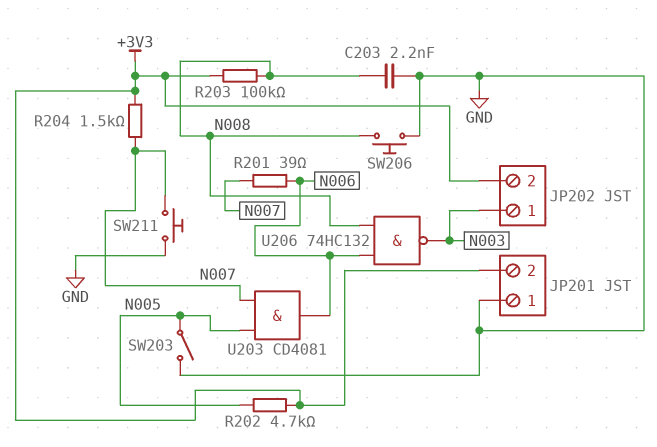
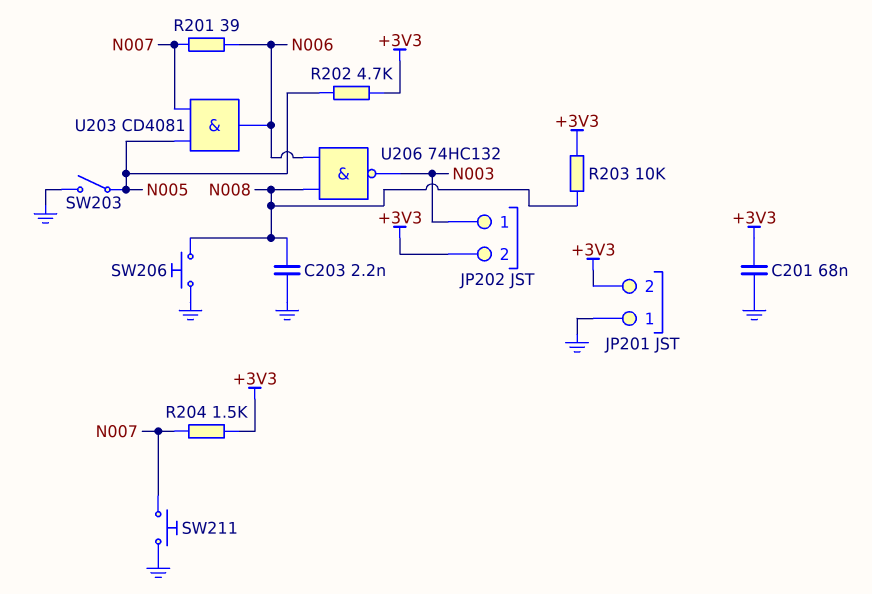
C201: none -> 68nF (+3V3, GND)
R203: 100k (+3V3, N008) -> 10k (+3V3, N008)

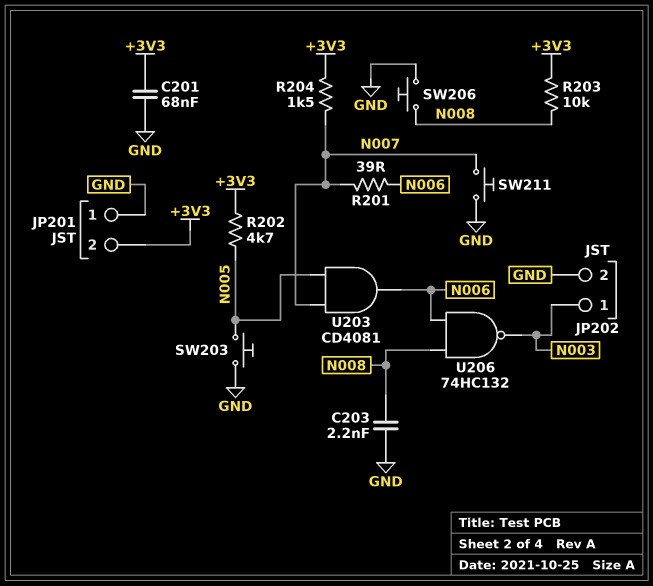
JP202 pin 2: +3V3 -> GND
SW203: switch (GND, N005) -> button (GND, N005)

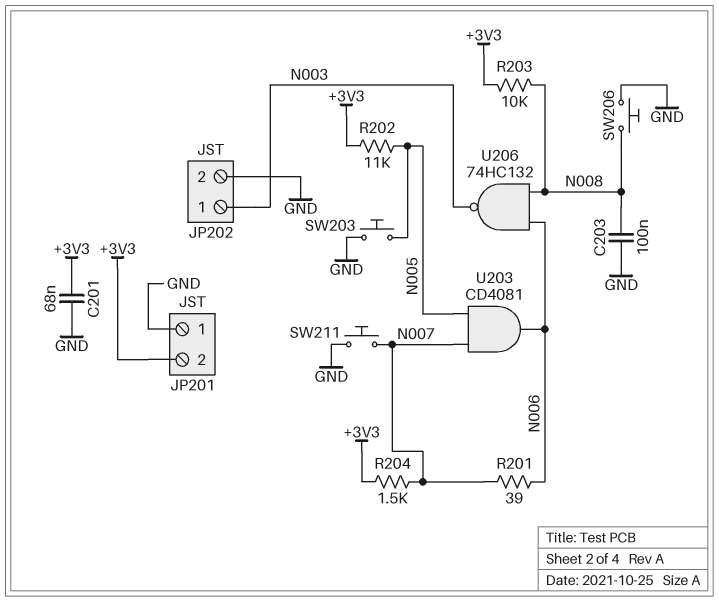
C203: 2.2nF (GND, N008) -> 100nF (GND, N008)
R202: 4.7k (+3V3, N005) -> 11k (+3V3, N005)

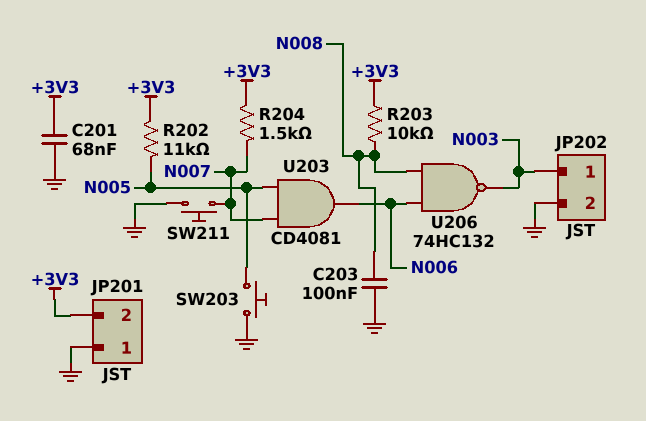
R201: 39 (N006, N007) -> none
SW206: button (GND, N008) -> none

